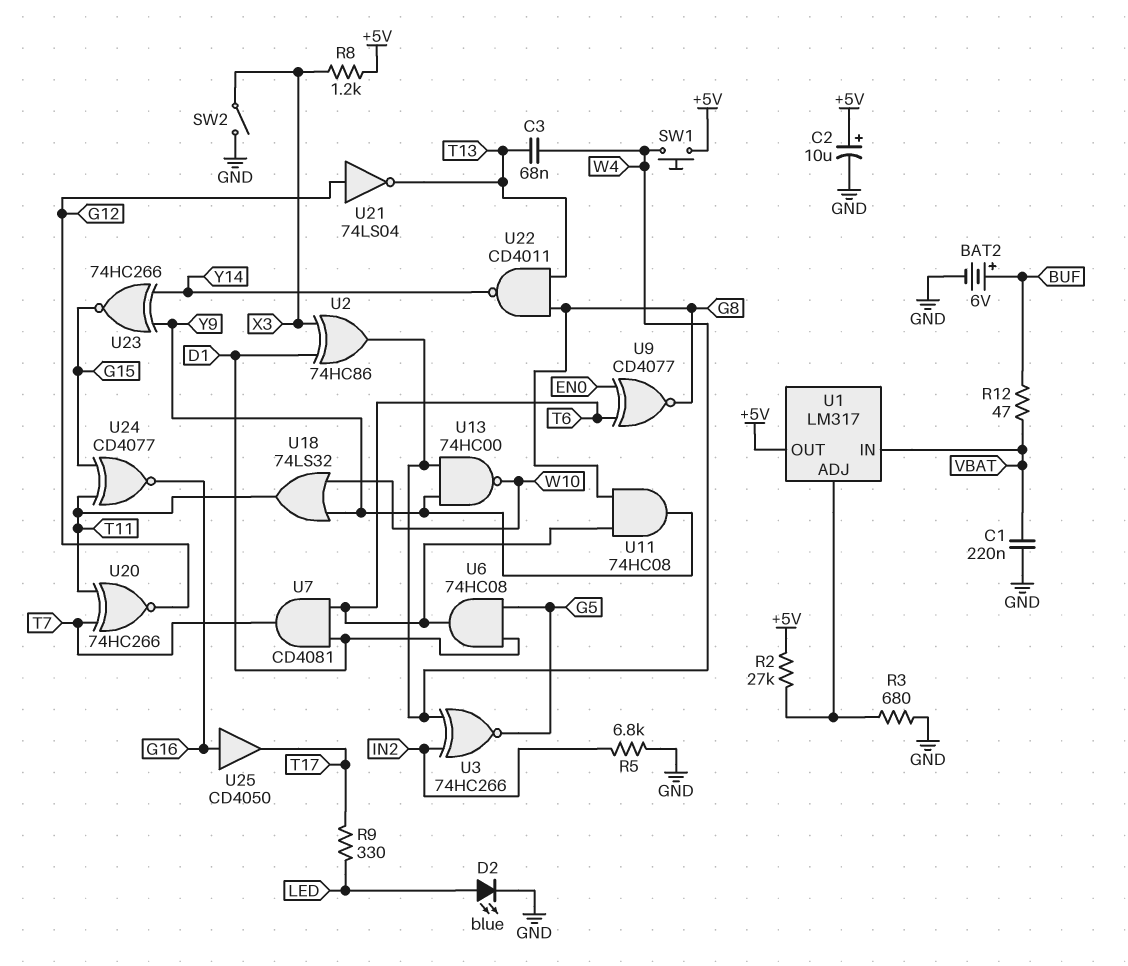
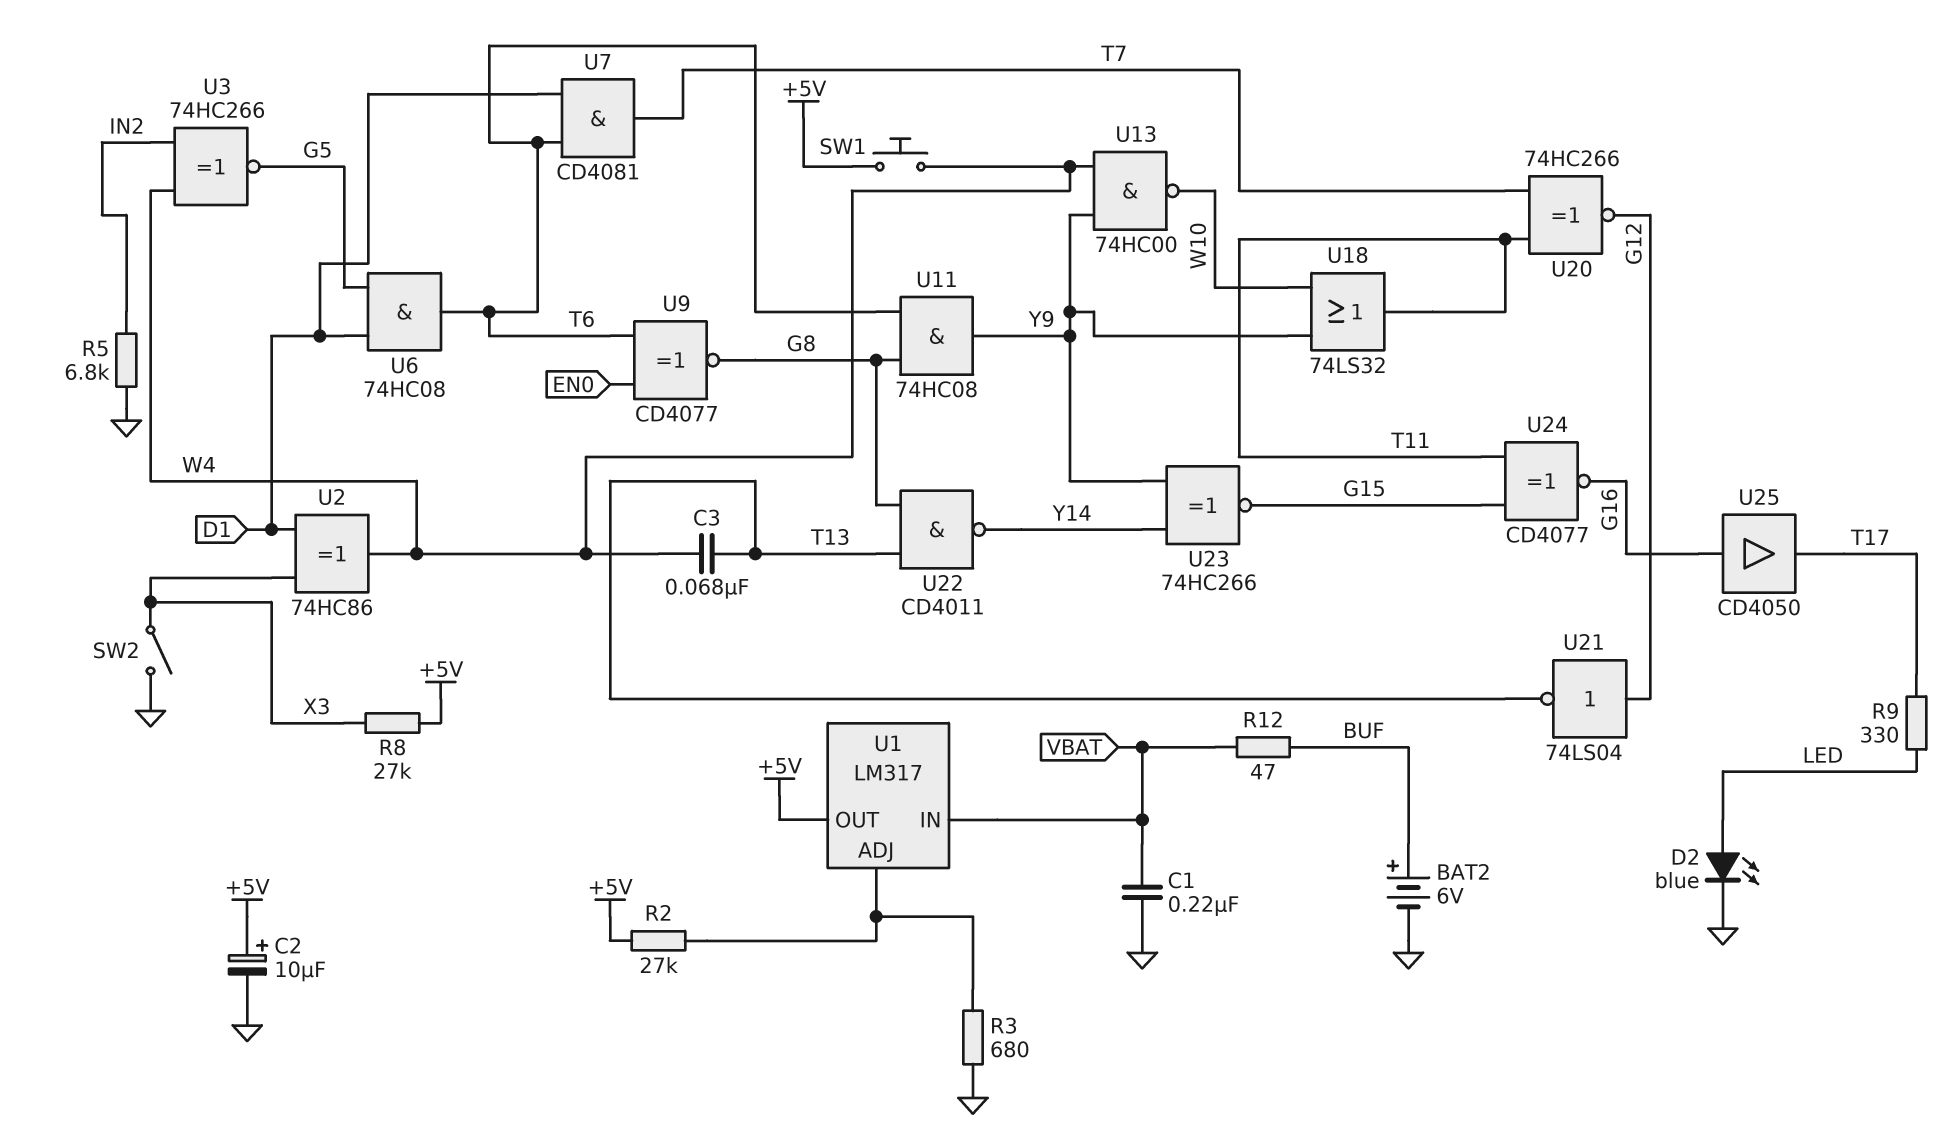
R8: 1.2k (+5V, X3) -> 27k (+5V, X3)

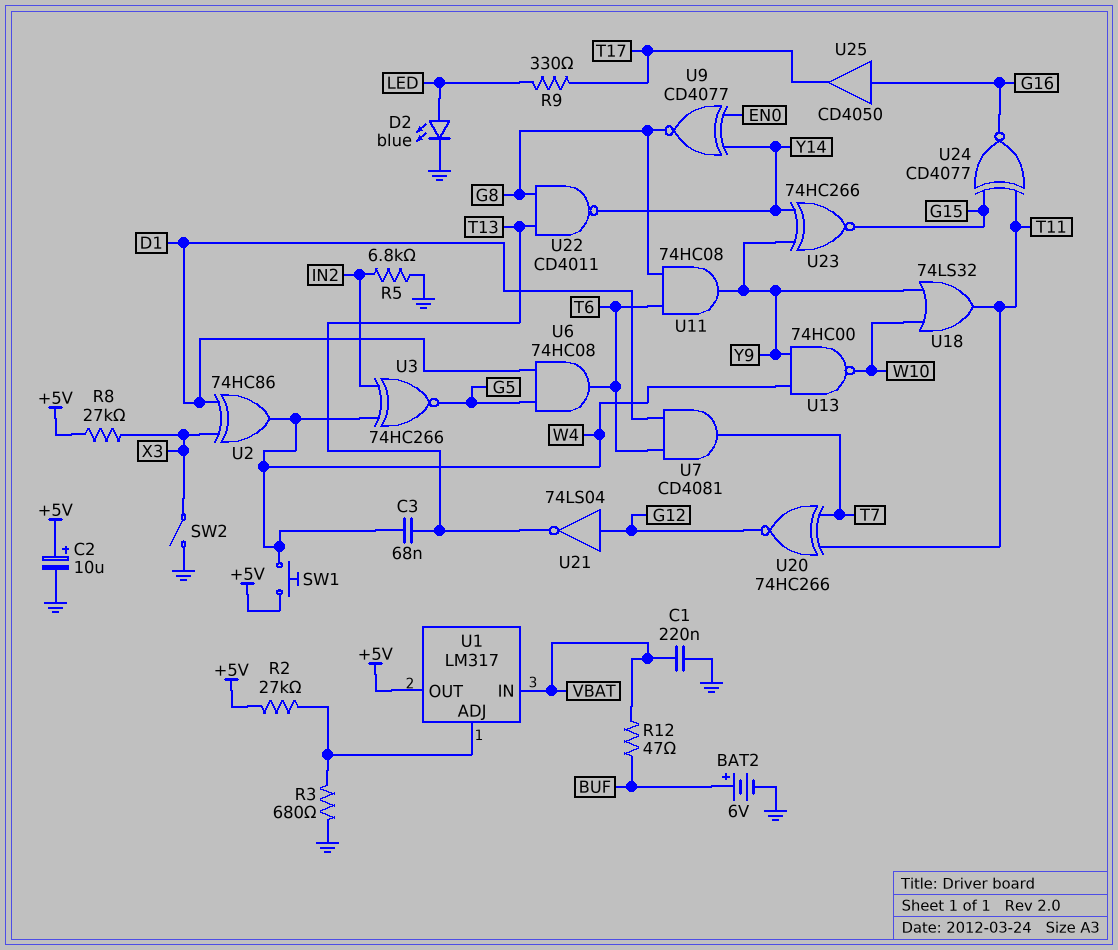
U9: XNOR CD4077 (in EN0, in T6, out G8) -> XNOR CD4077 (in EN0, in Y14, out G8)

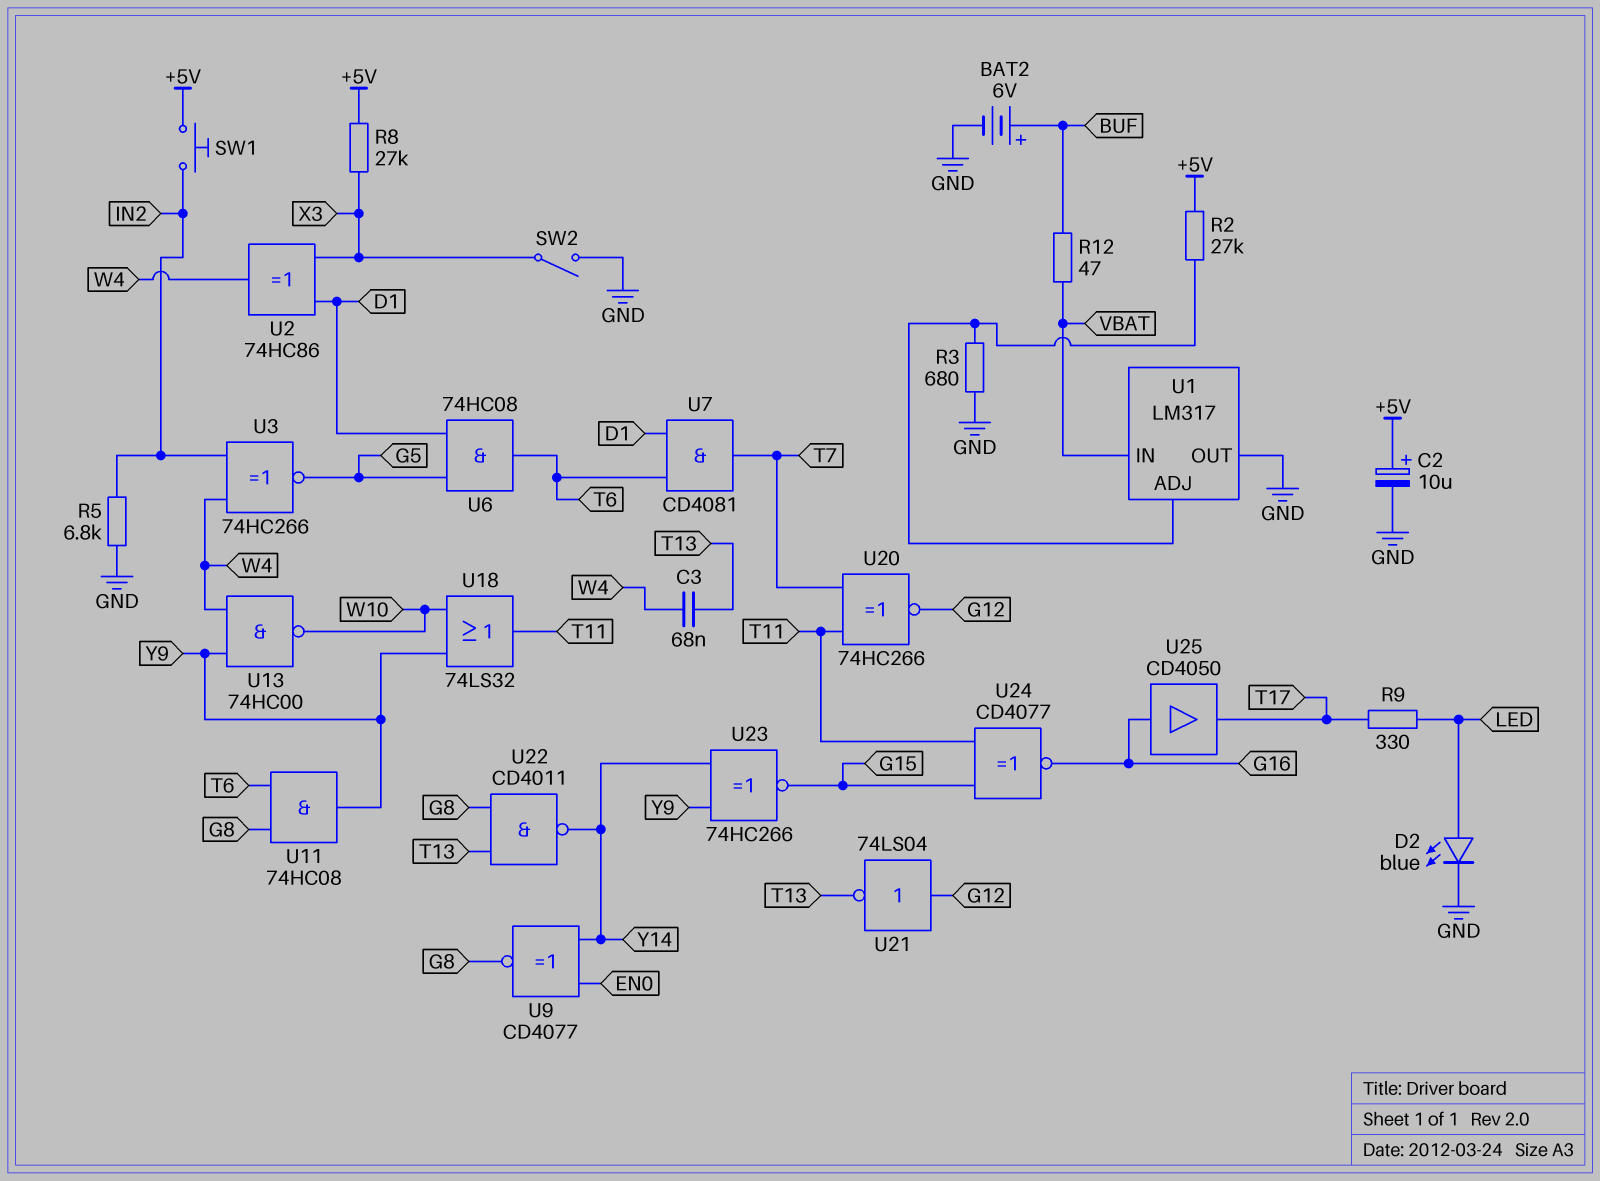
C1: 220nF (GND, VBAT) -> none
SW1: button (+5V, W4) -> button (+5V, IN2)
U1 pin OUT: +5V -> GND

